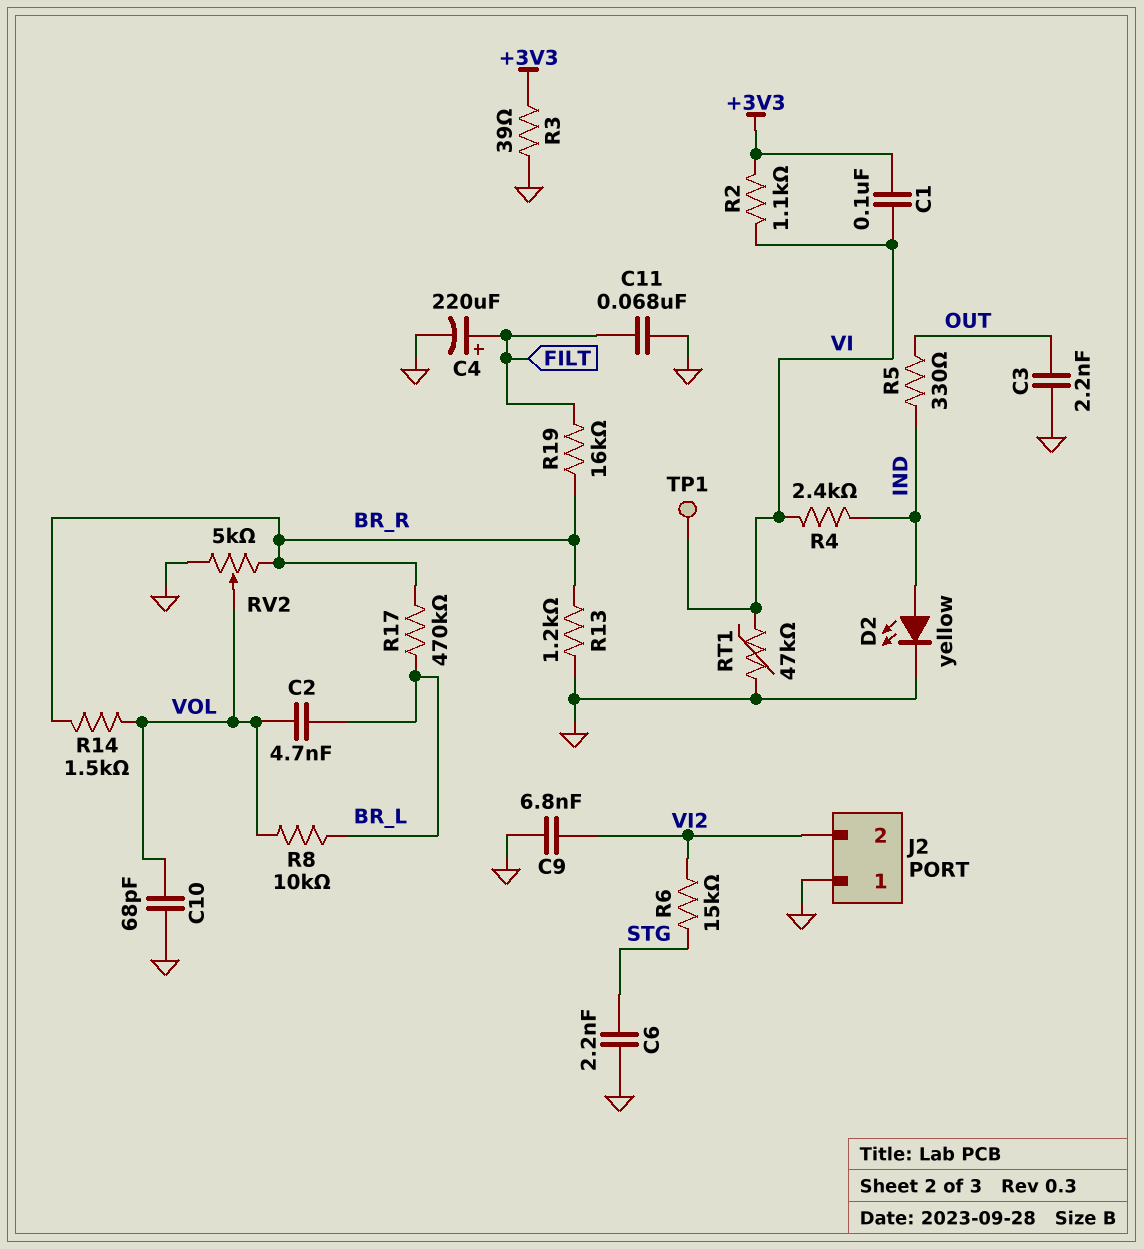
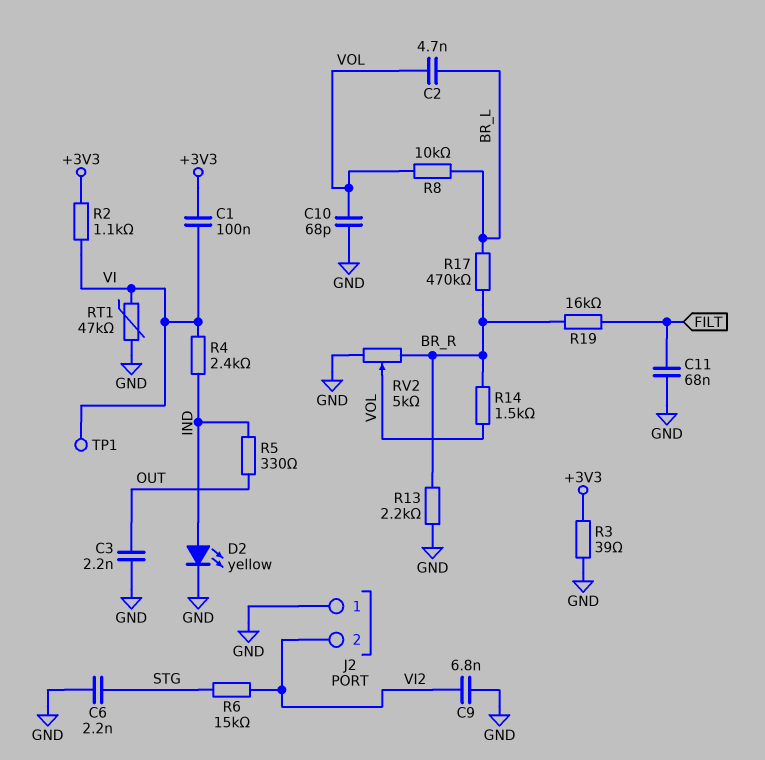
C4: 220uF (plus FILT, minus GND) -> none
R13: 1.2k (BR_R, GND) -> 2.2k (BR_R, GND)

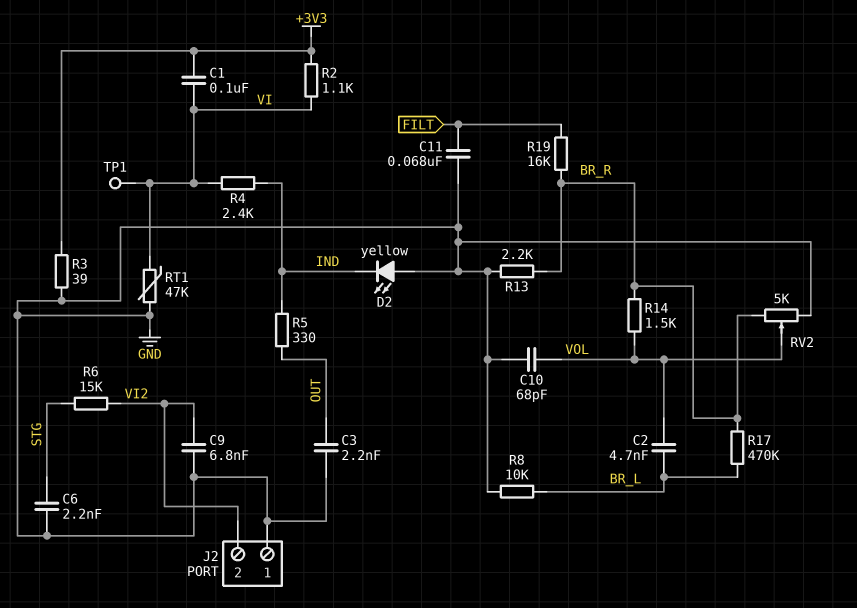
D2: LED yellow (A IND, K GND) -> LED yellow (A GND, K IND)
R8: 10k (BR_L, VOL) -> 10k (BR_L, GND)

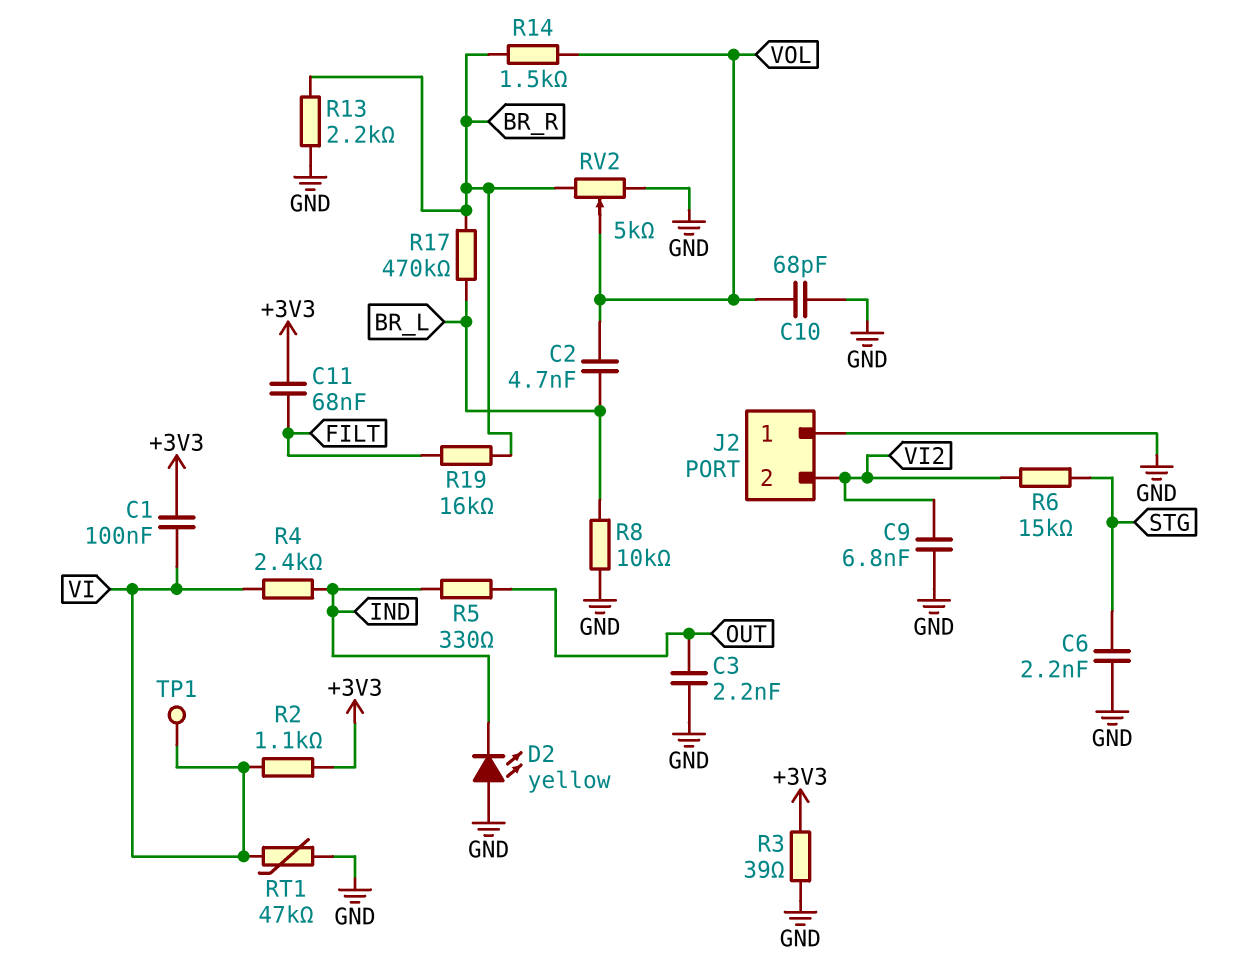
C11: 68nF (FILT, GND) -> 68nF (+3V3, FILT)

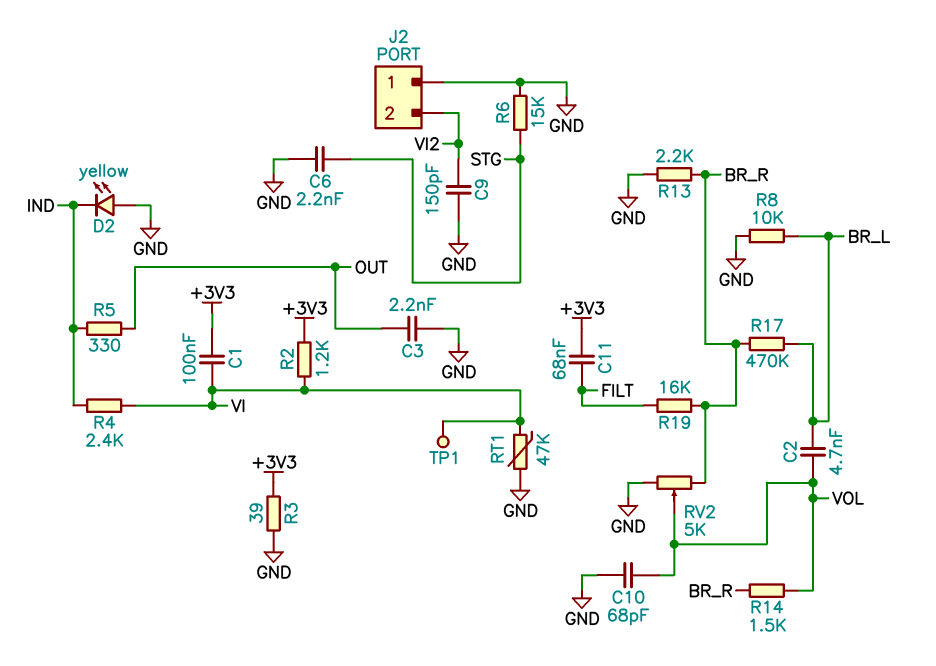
C9: 6.8nF (GND, VI2) -> 150pF (GND, VI2)
R2: 1.1k (+3V3, VI) -> 1.2k (+3V3, VI)
R6: 15k (STG, VI2) -> 15k (GND, STG)

